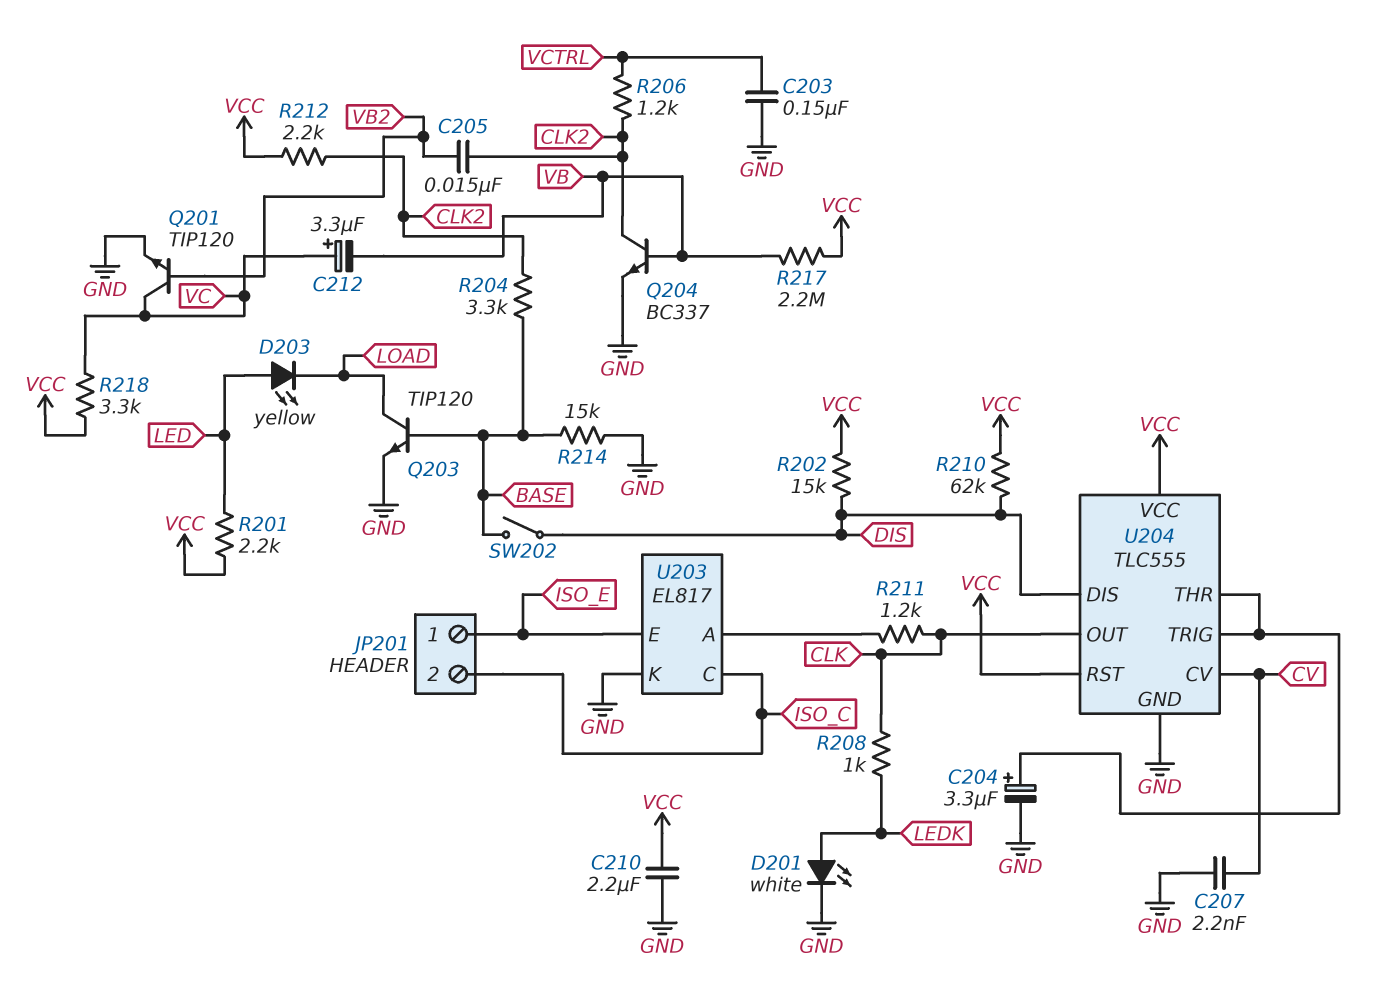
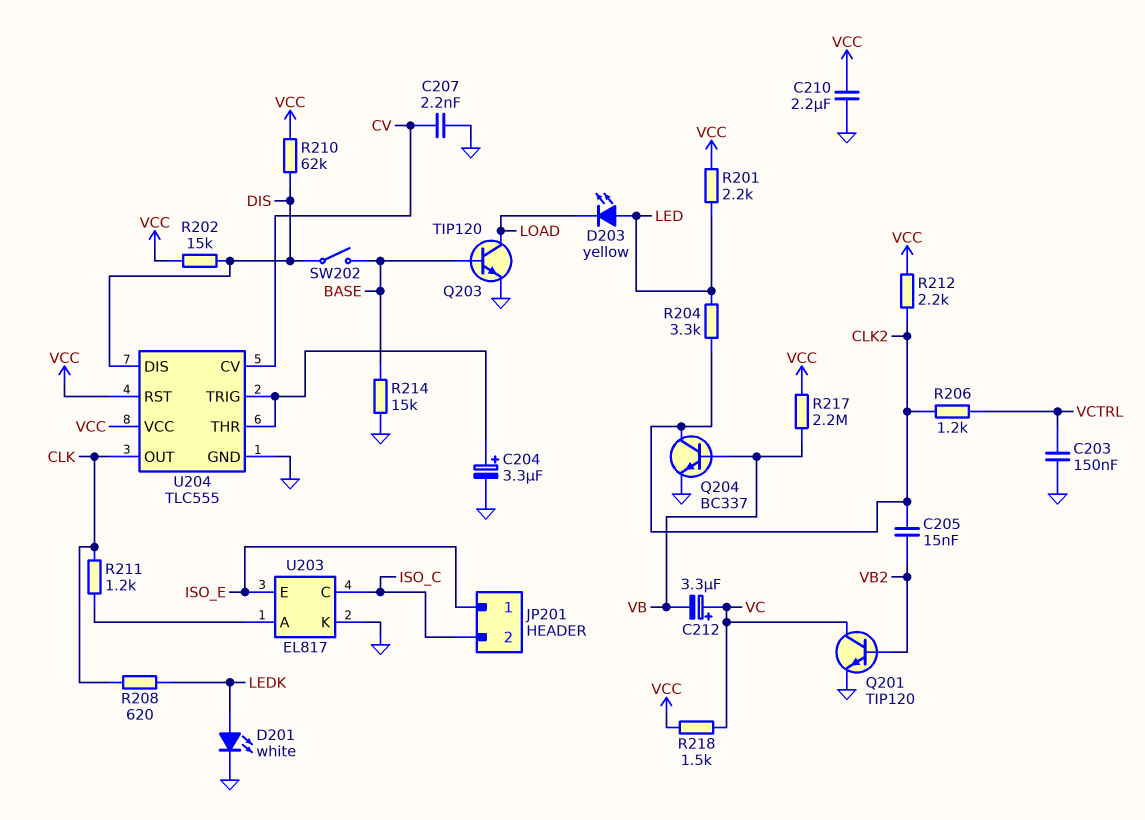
R204: 3.3k (BASE, CLK2) -> 3.3k (CLK2, LED)
R208: 1k (CLK, LEDK) -> 620 (CLK, LEDK)
R218: 3.3k (VC, VCC) -> 1.5k (VC, VCC)

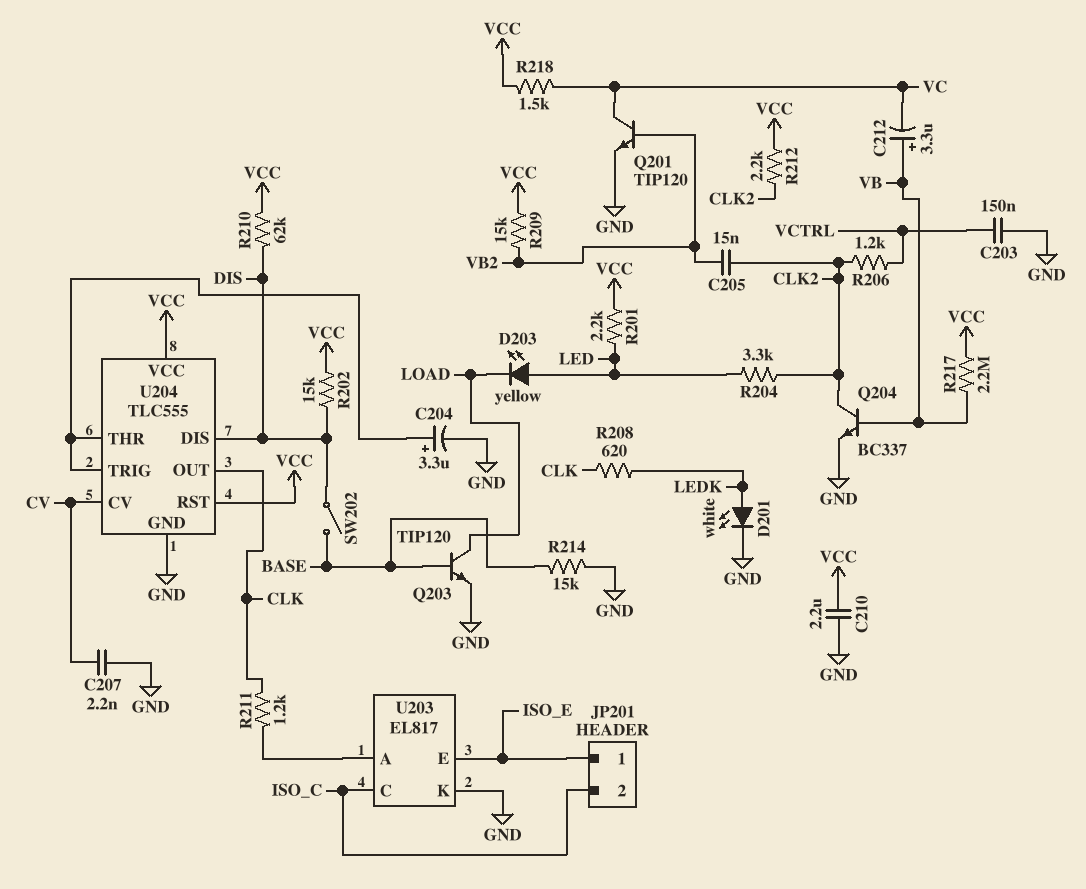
C212: 3.3uF (plus VC, minus VB) -> 3.3uF (plus VB, minus VC)
R209: none -> 15k (VB2, VCC)

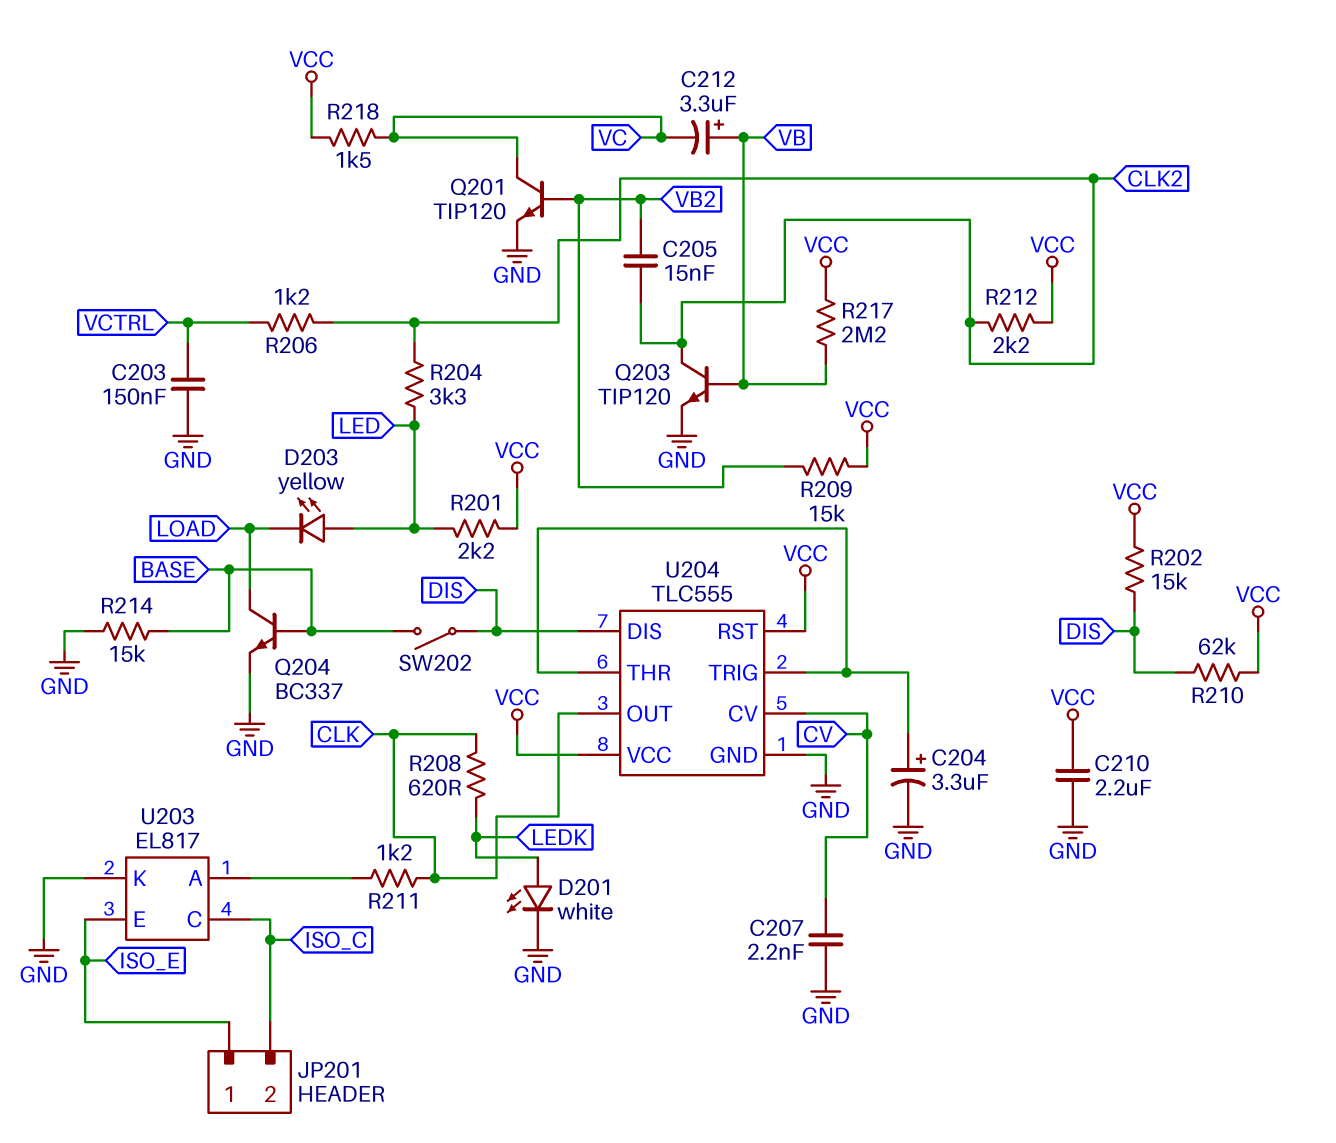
Q203: NPN TIP120 (B BASE, C LOAD, E GND) -> NPN TIP120 (B VB, C CLK2, E GND)
Q204: NPN BC337 (B VB, C CLK2, E GND) -> NPN BC337 (B BASE, C LOAD, E GND)

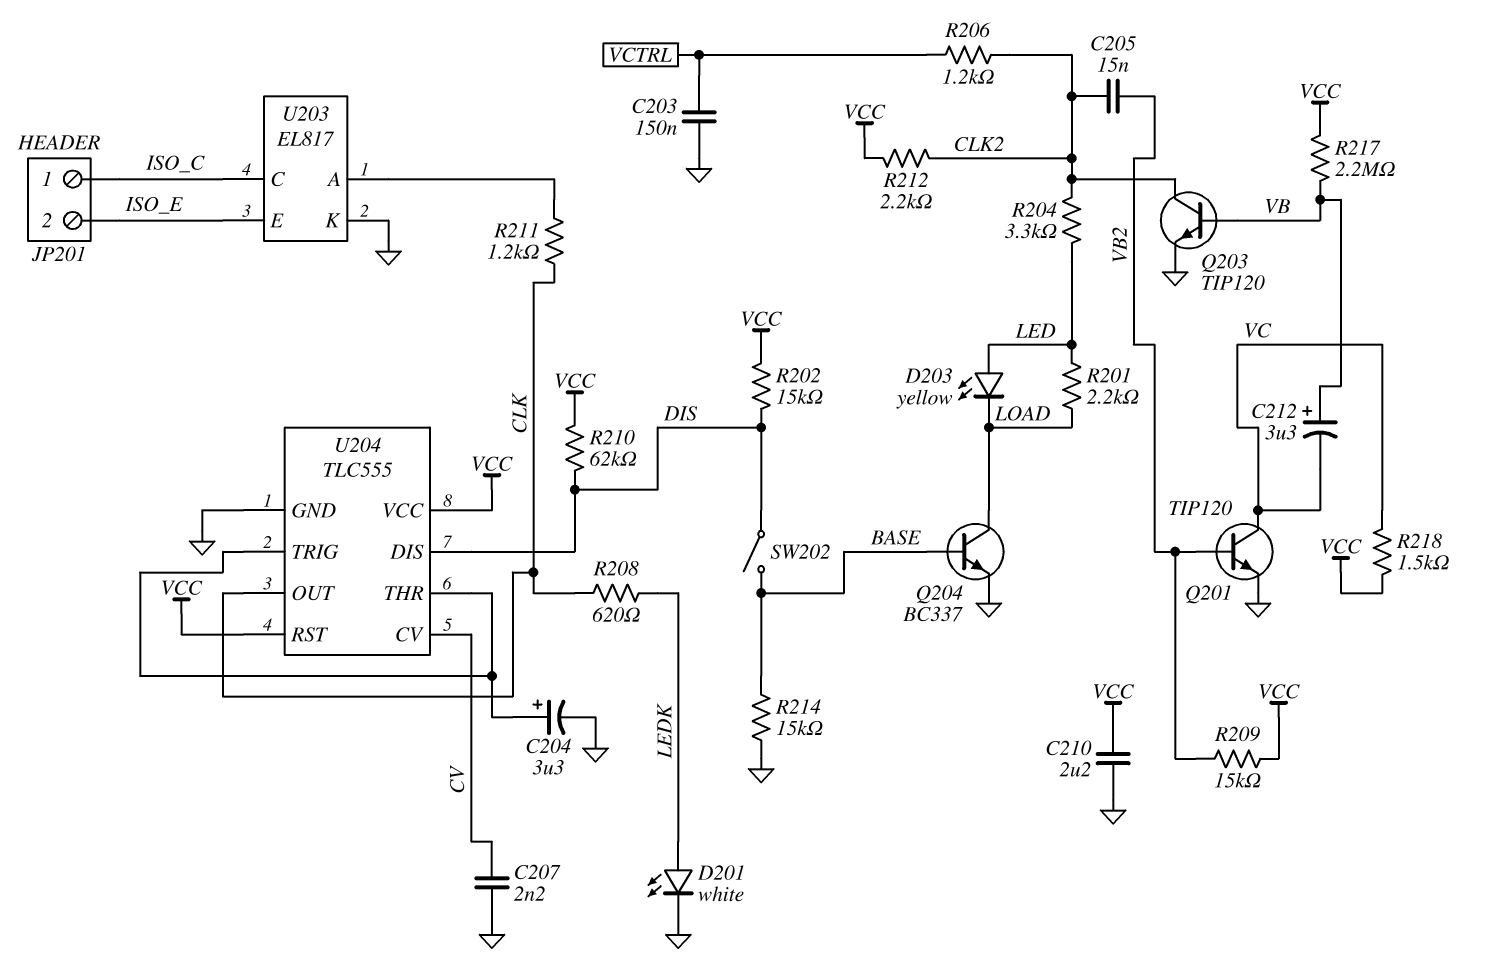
JP201 pin 1: ISO_E -> ISO_C
JP201 pin 2: ISO_C -> ISO_E
R201: 2.2k (LED, VCC) -> 2.2k (LED, LOAD)

